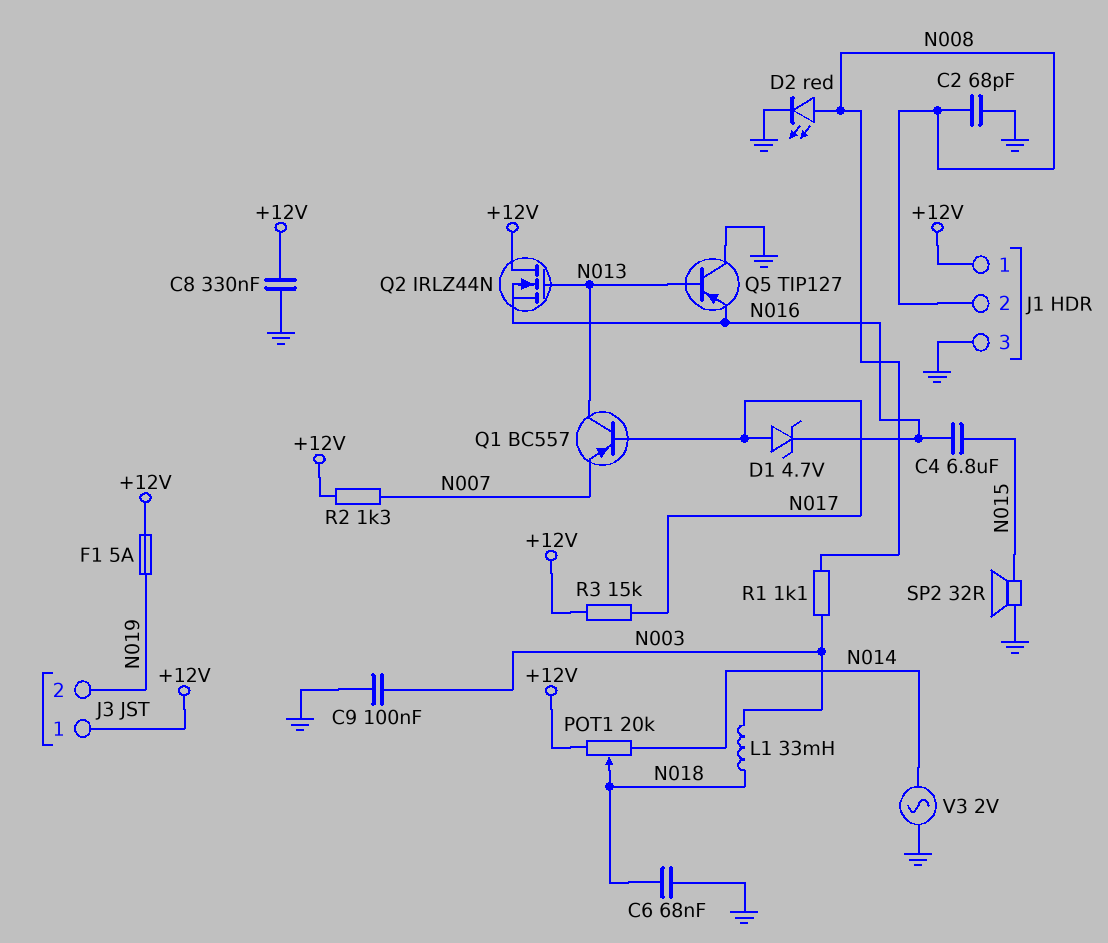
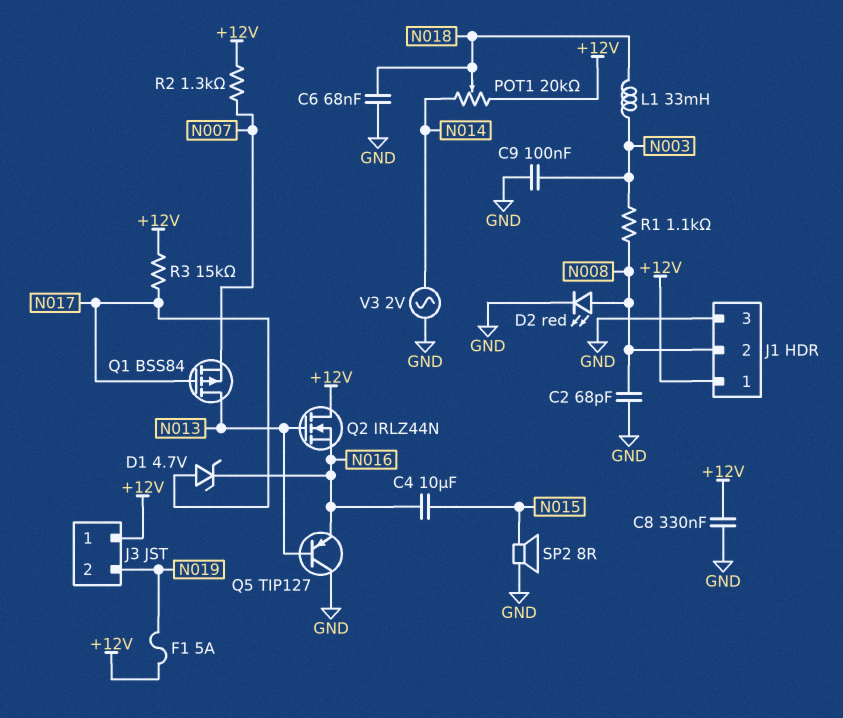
C4: 6.8uF (N015, N016) -> 10uF (N015, N016)
Q1: PNP BC557 (B N017, C N013, E N007) -> PMOS BSS84 (G N017, D N013, S N007)
SP2: speaker 32R (GND, N015) -> speaker 8R (GND, N015)

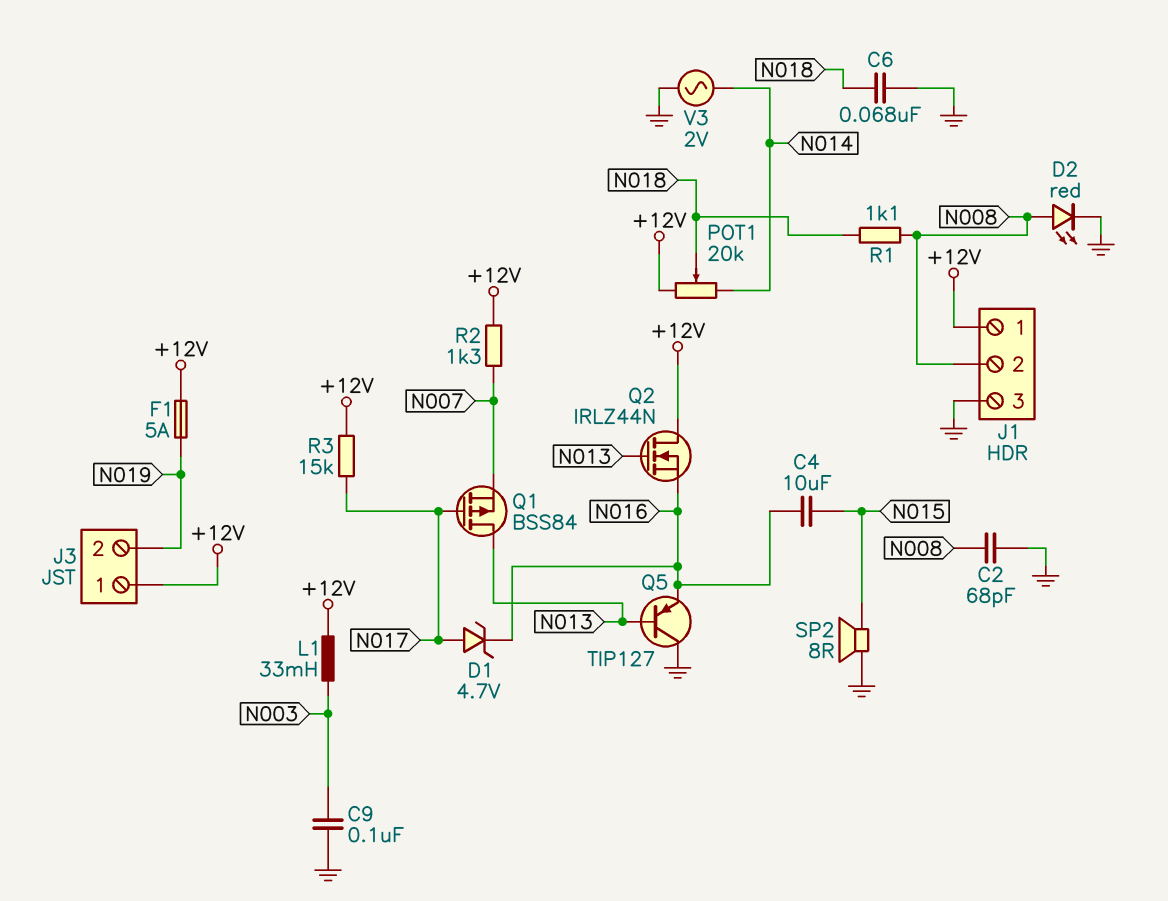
C8: 330nF (+12V, GND) -> none
L1: 33mH (N003, N018) -> 33mH (+12V, N003)
R1: 1.1k (N003, N008) -> 1.1k (N008, N018)

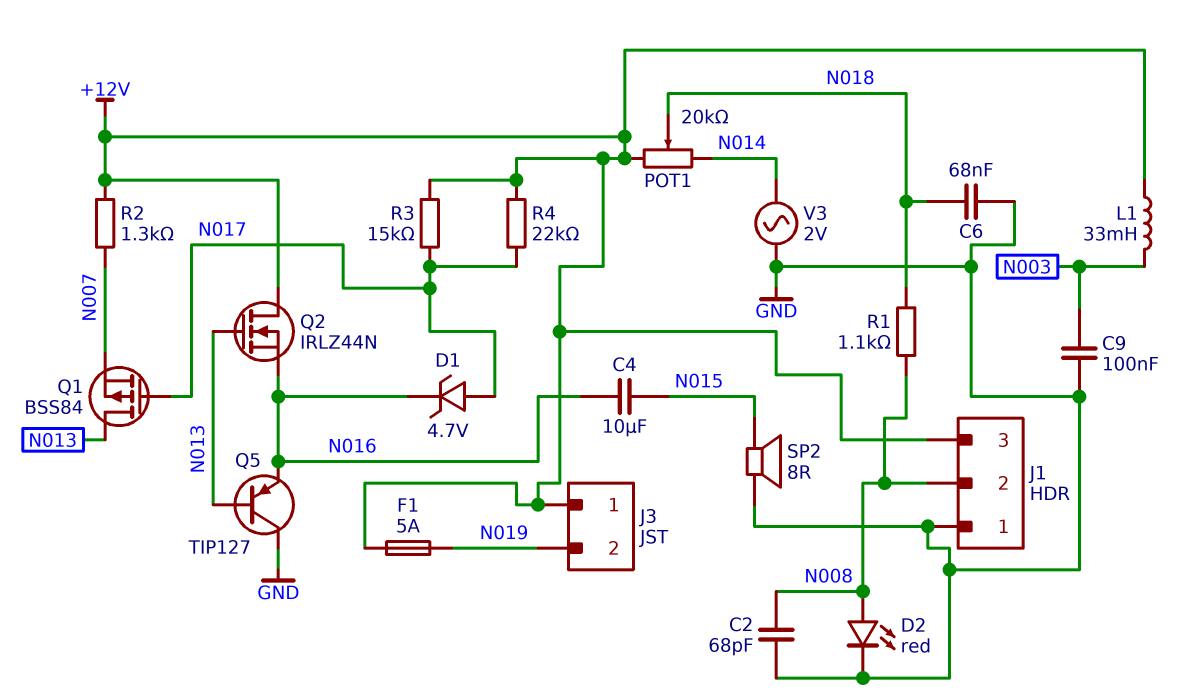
J1 pin 1: +12V -> GND
J1 pin 3: GND -> +12V
R4: none -> 22k (+12V, N017)

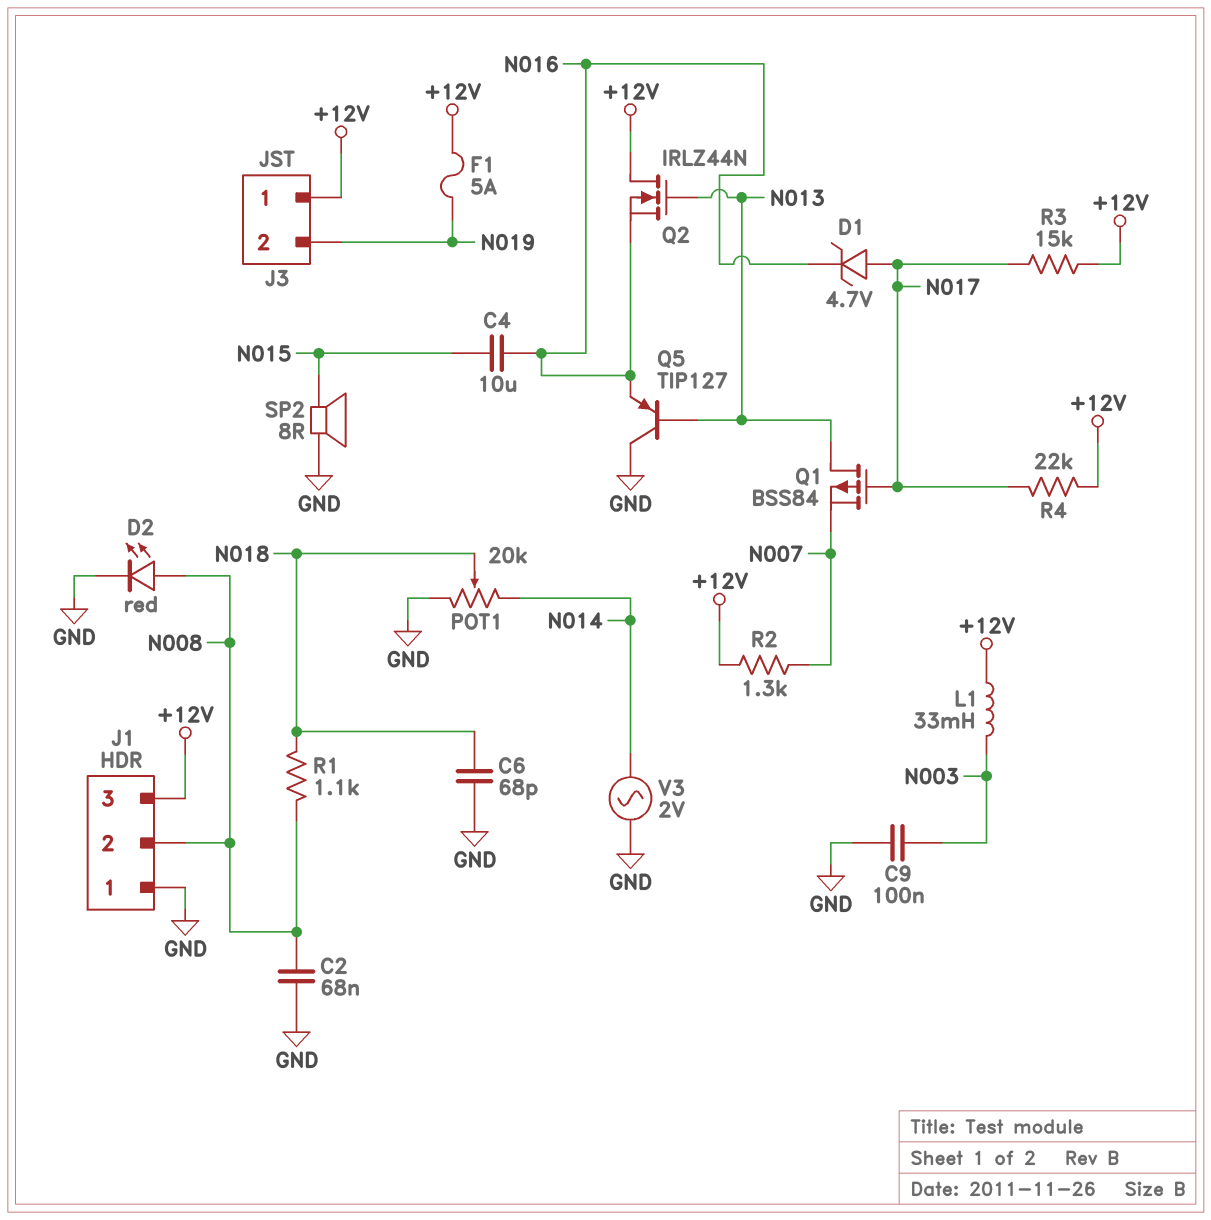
C2: 68pF (GND, N008) -> 68nF (GND, N008)
C6: 68nF (GND, N018) -> 68pF (GND, N018)
POT1: 20k (+12V, N014, wiper N018) -> 20k (GND, N014, wiper N018)

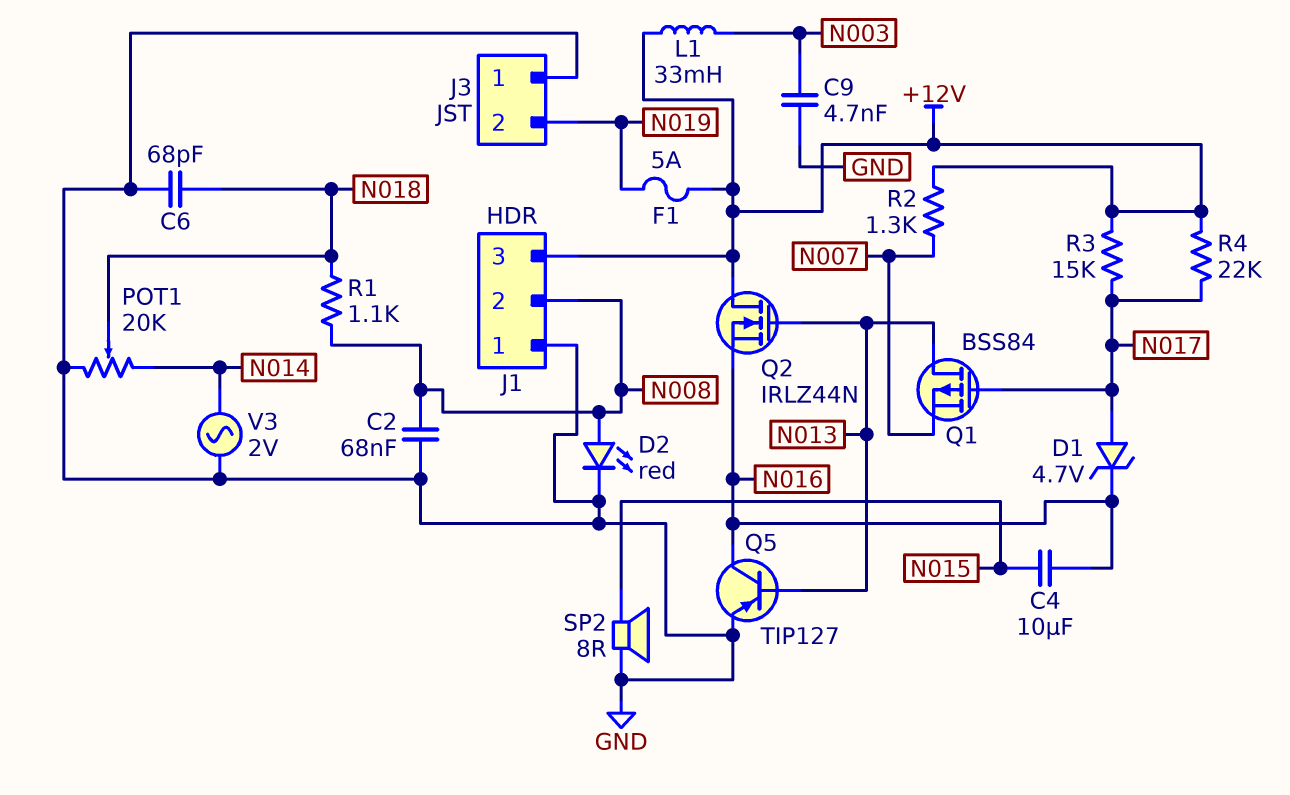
C9: 100nF (GND, N003) -> 4.7nF (GND, N003)
J3 pin 1: +12V -> GND
Q5: PNP TIP127 (B N013, C GND, E N016) -> PNP TIP127 (B N013, C N016, E GND)

